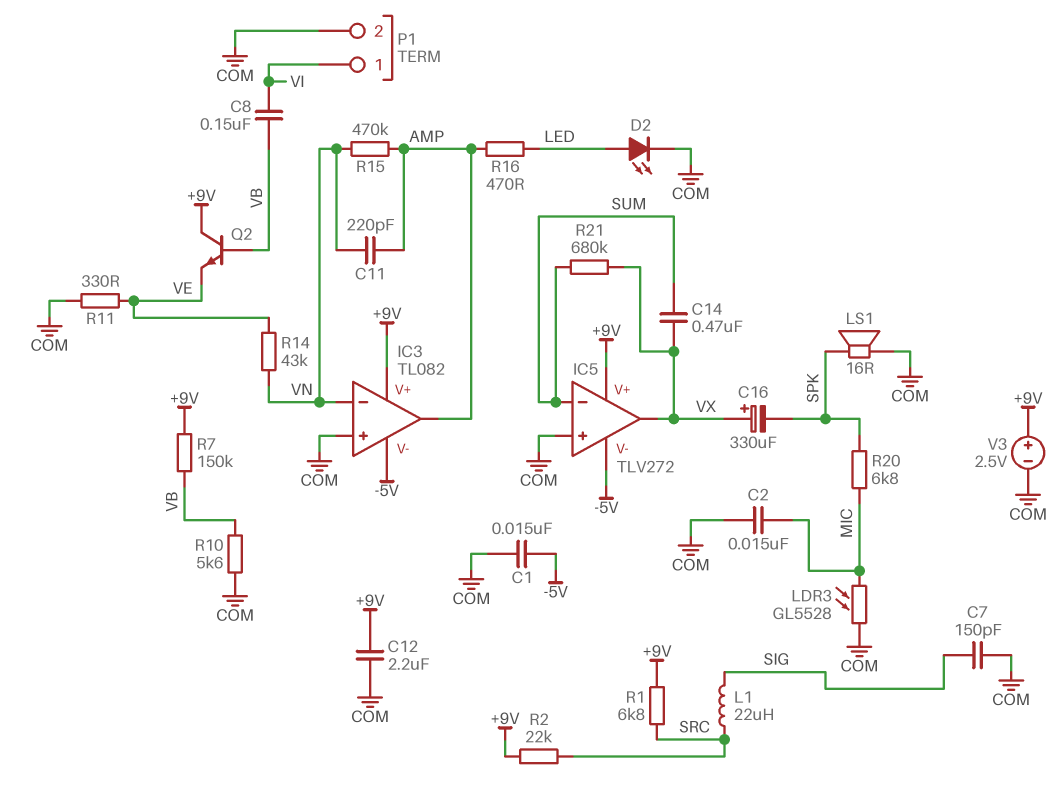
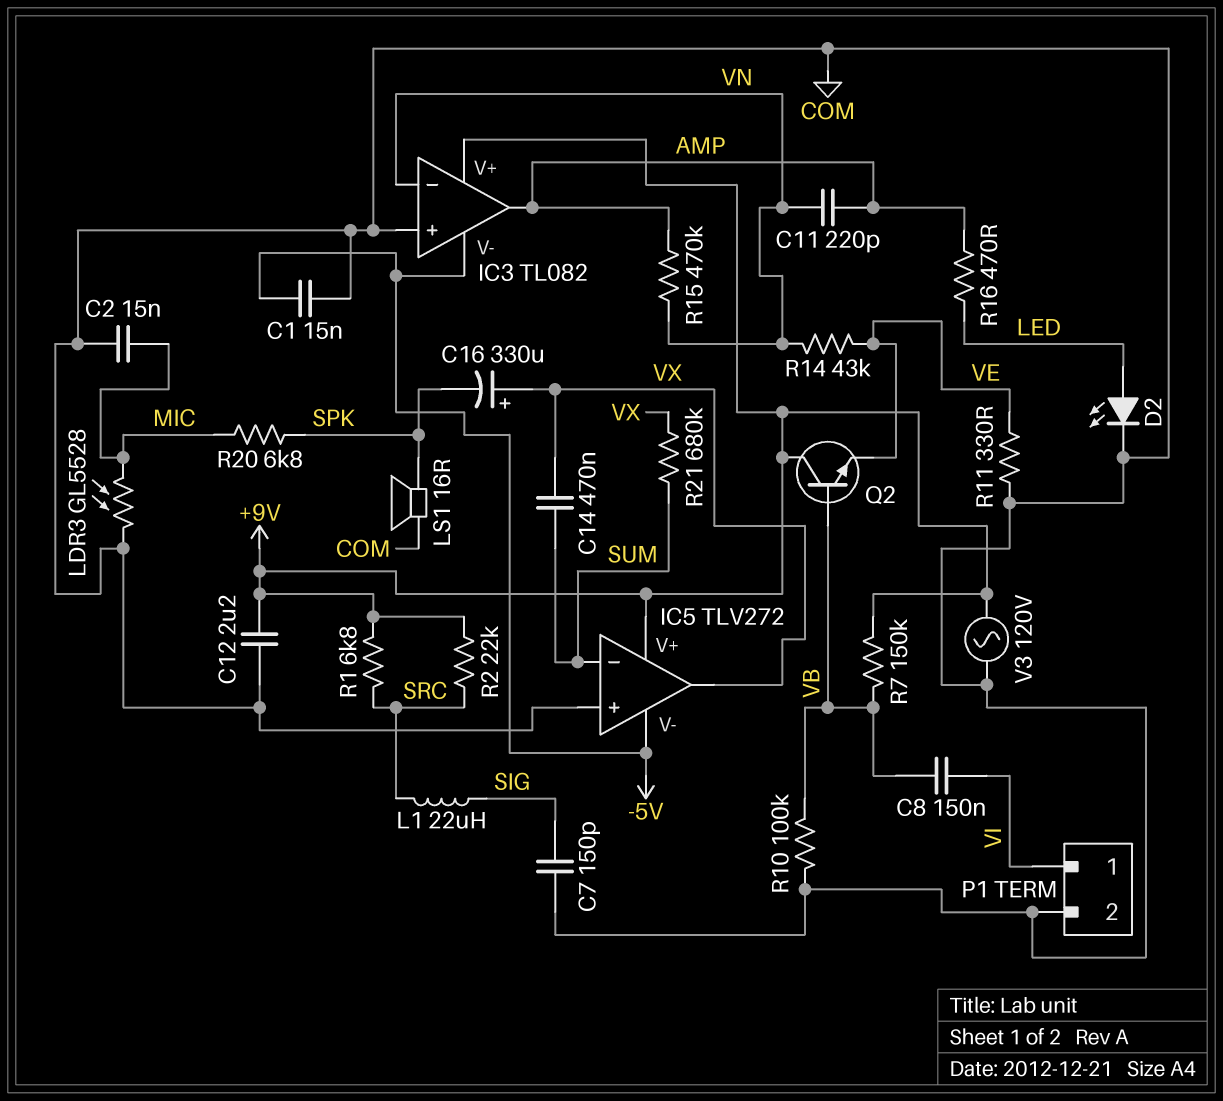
R10: 5.6k (COM, VB) -> 100k (COM, VB)
V3: 2.5V (plus +9V, minus COM) -> AC 120V (+9V, COM)

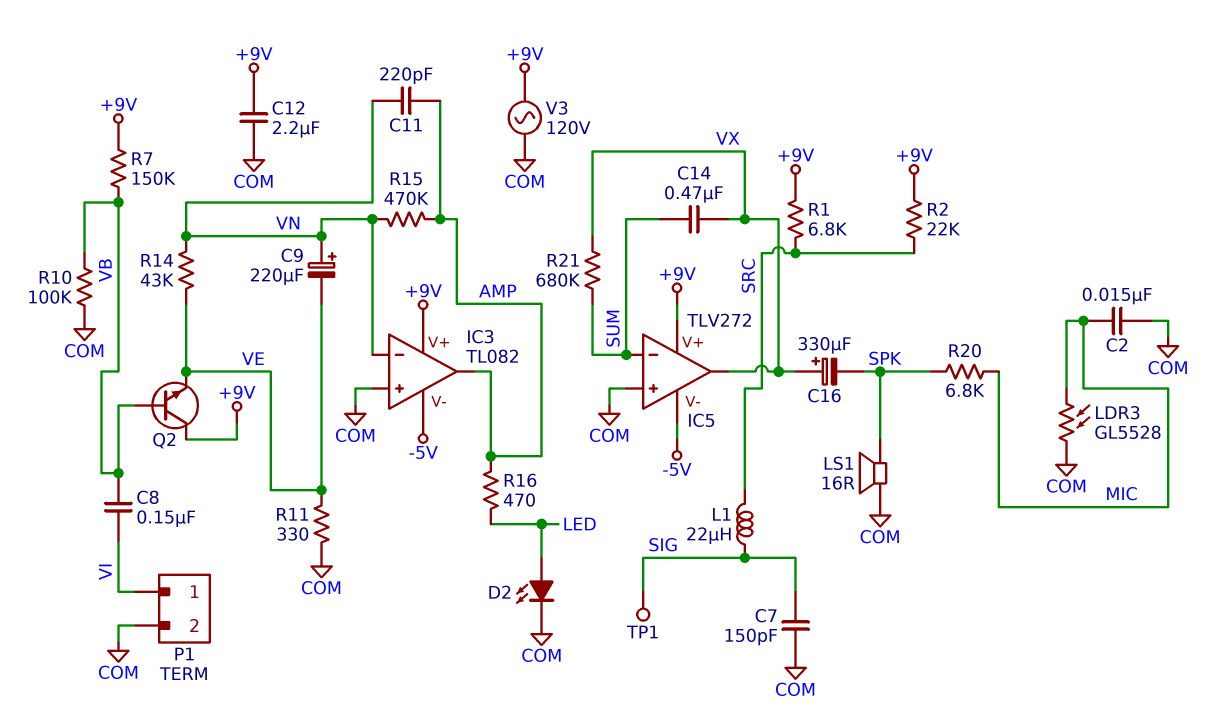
C1: 15nF (-5V, COM) -> none
C9: none -> 220uF (plus VN, minus VE)
TP1: none -> test point (SIG)

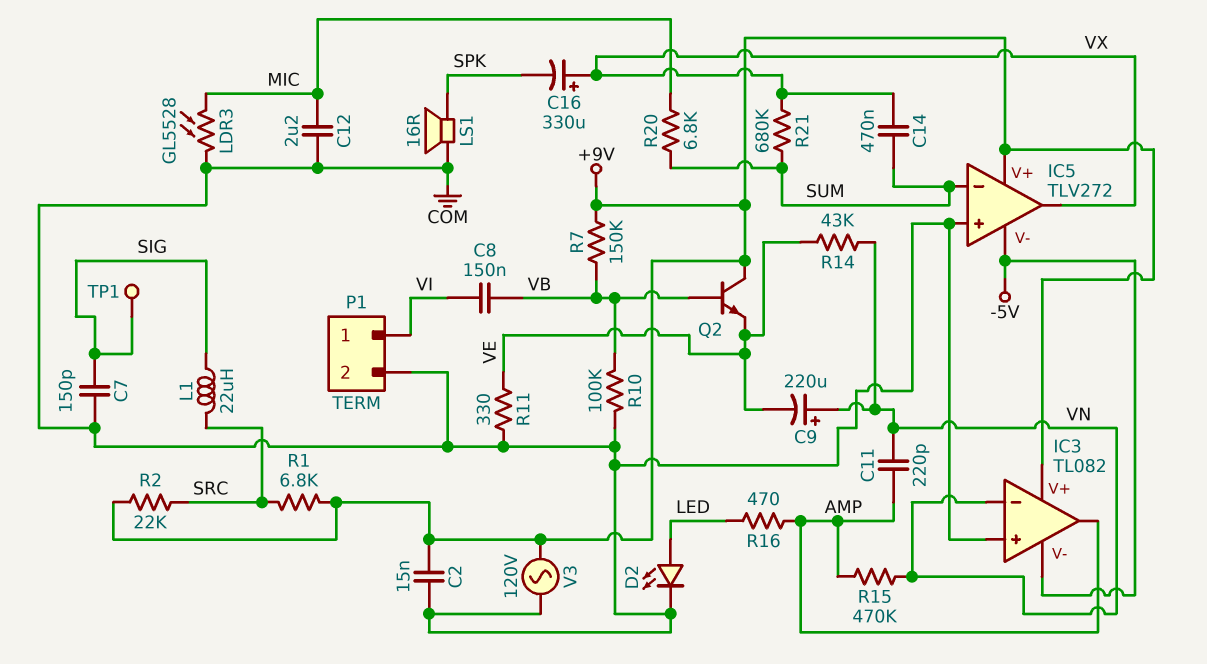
C2: 15nF (COM, MIC) -> 15nF (+9V, COM)
C12: 2.2uF (+9V, COM) -> 2.2uF (COM, MIC)
R20: 6.8k (MIC, SPK) -> 6.8k (MIC, SUM)

